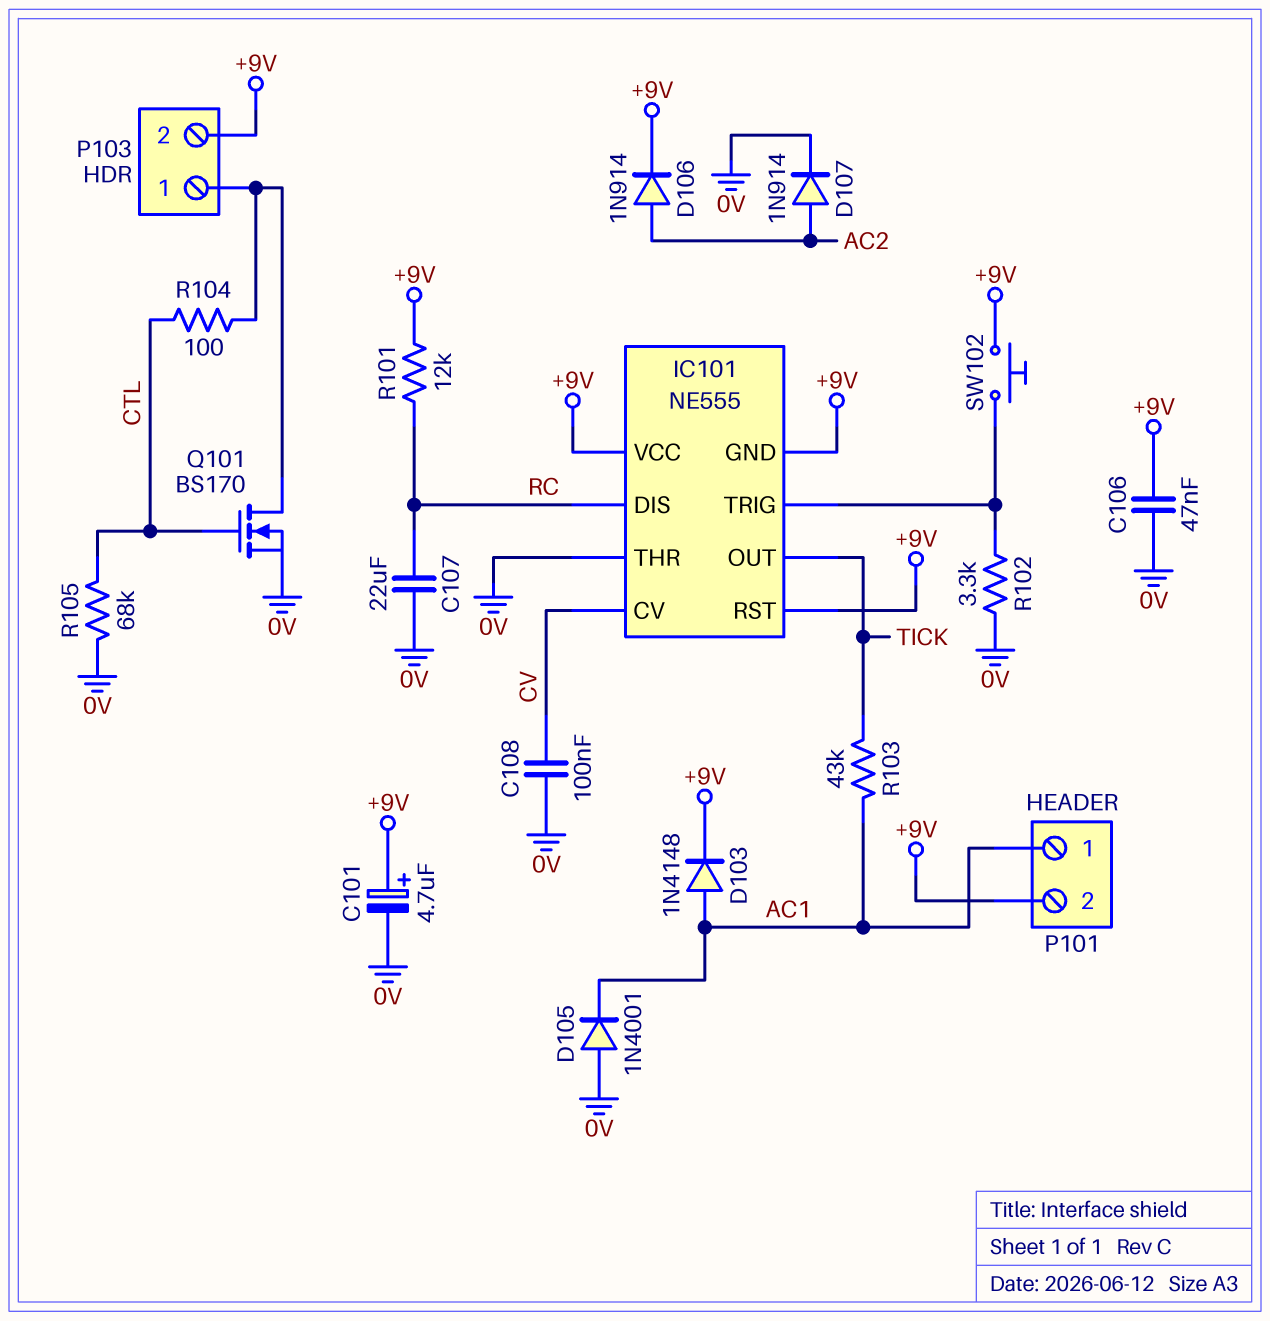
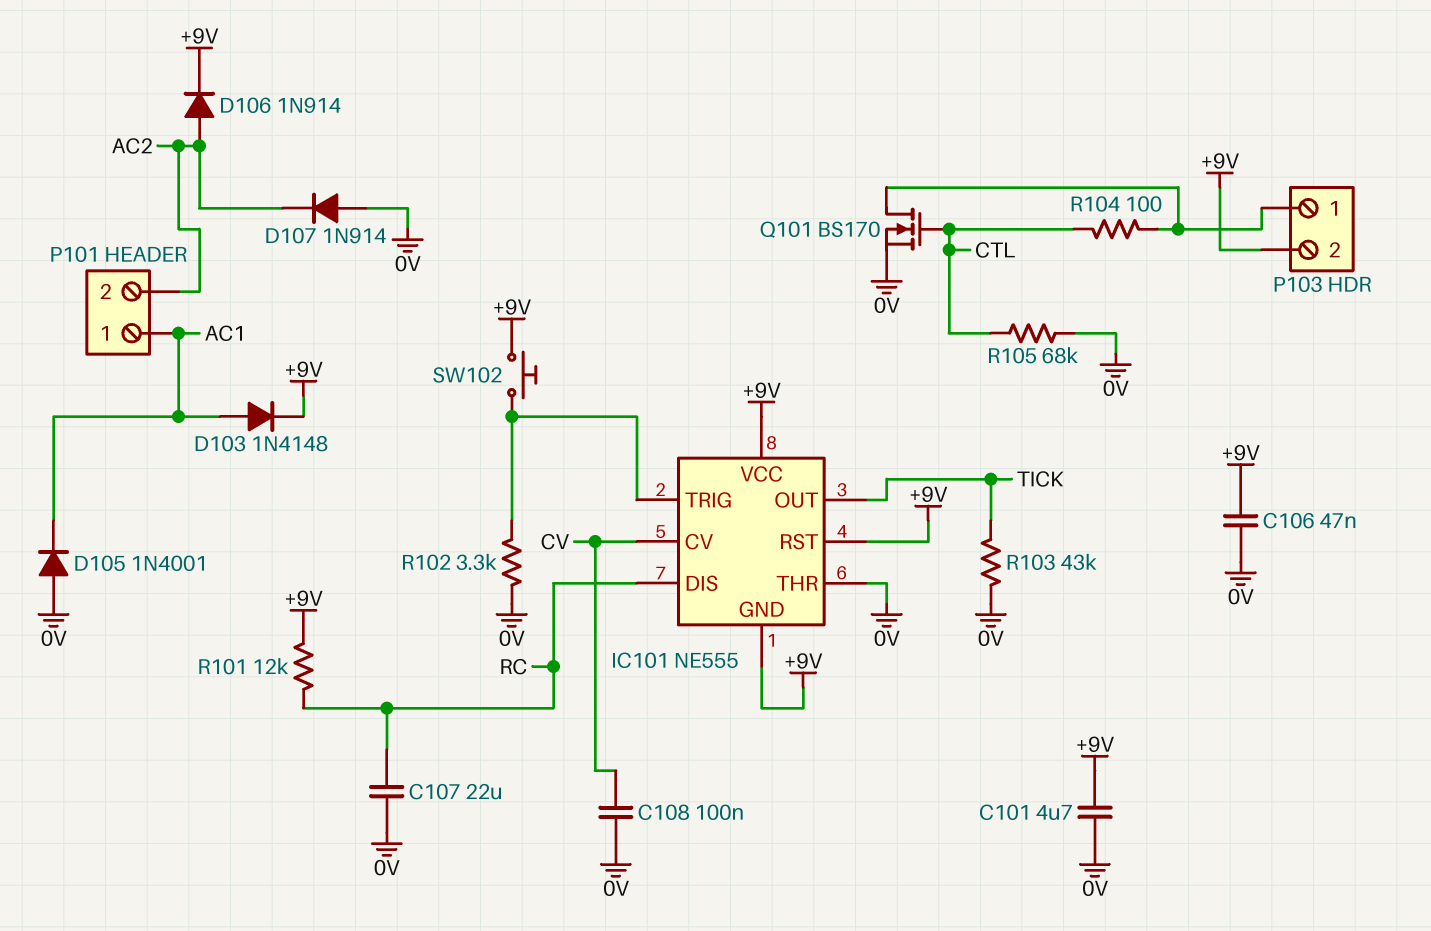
C101: 4.7uF (plus +9V, minus 0V) -> 4.7uF (+9V, 0V)
D107: diode 1N914 (A AC2, K 0V) -> diode 1N914 (A 0V, K AC2)
P101 pin 2: +9V -> AC2
R103: 43k (AC1, TICK) -> 43k (0V, TICK)

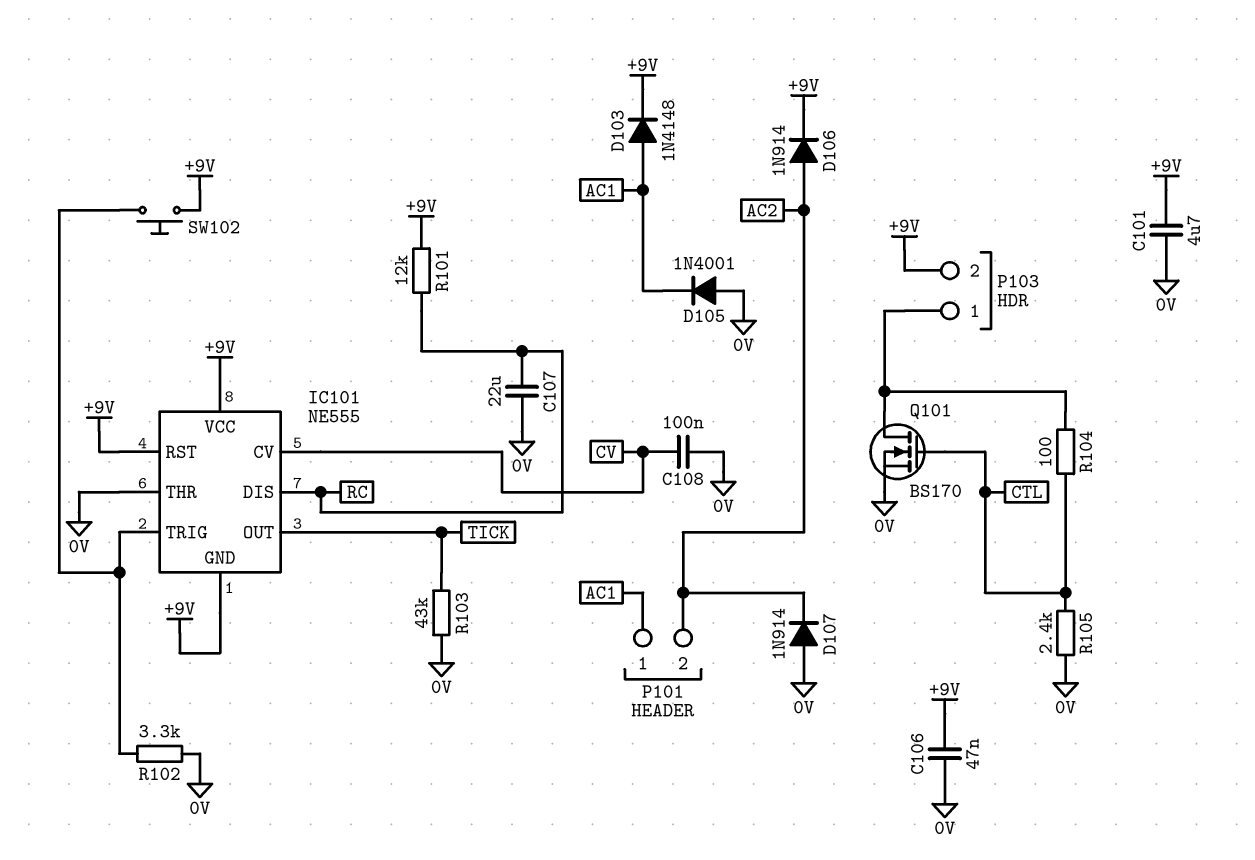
R105: 68k (0V, CTL) -> 2.4k (0V, CTL)

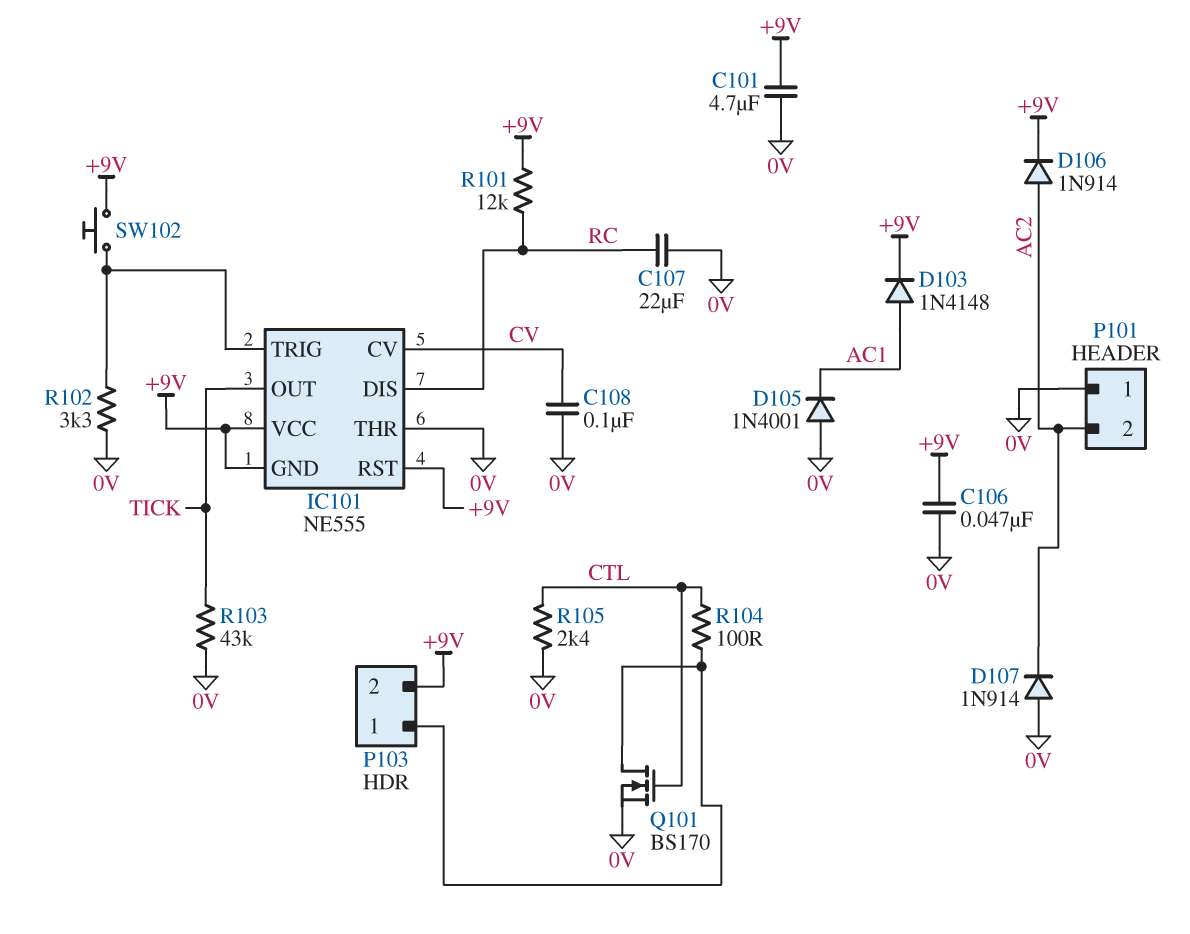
P101 pin 1: AC1 -> 0V

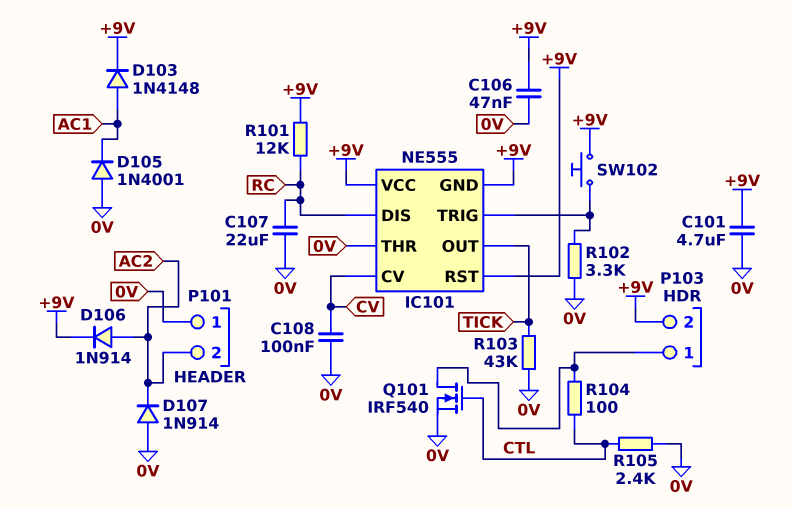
Q101: NMOS BS170 (G CTL, D P103/1, S 0V) -> NMOS IRF540 (G CTL, D P103/1, S 0V)

